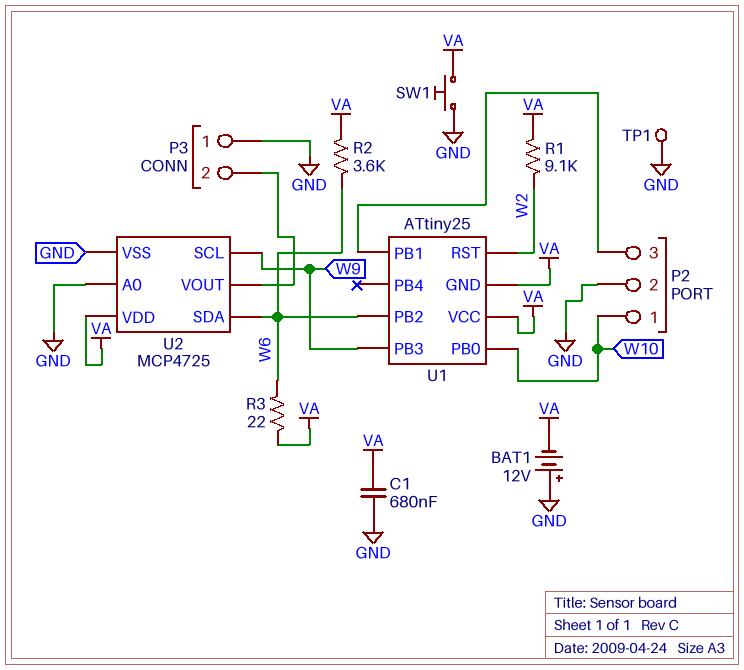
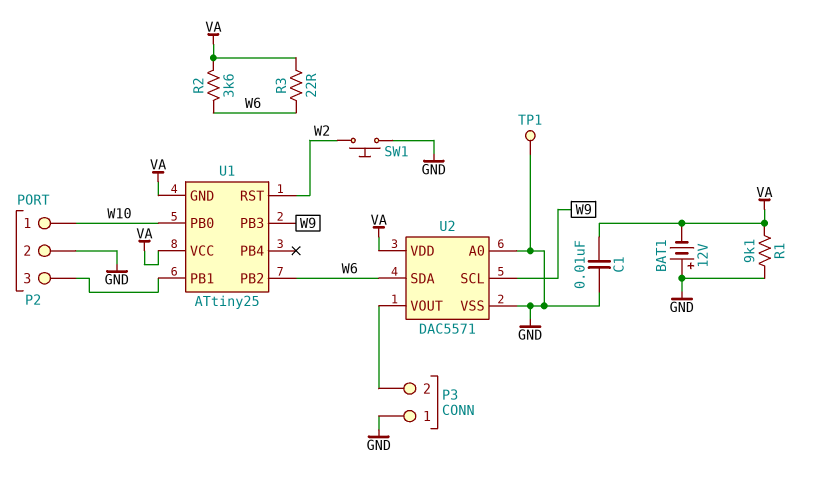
C1: 680nF (GND, VA) -> 10nF (GND, VA)
R1: 9.1k (VA, W2) -> 9.1k (GND, VA)
SW1: button (GND, VA) -> button (GND, W2)
U2: MCP4725 -> DAC5571

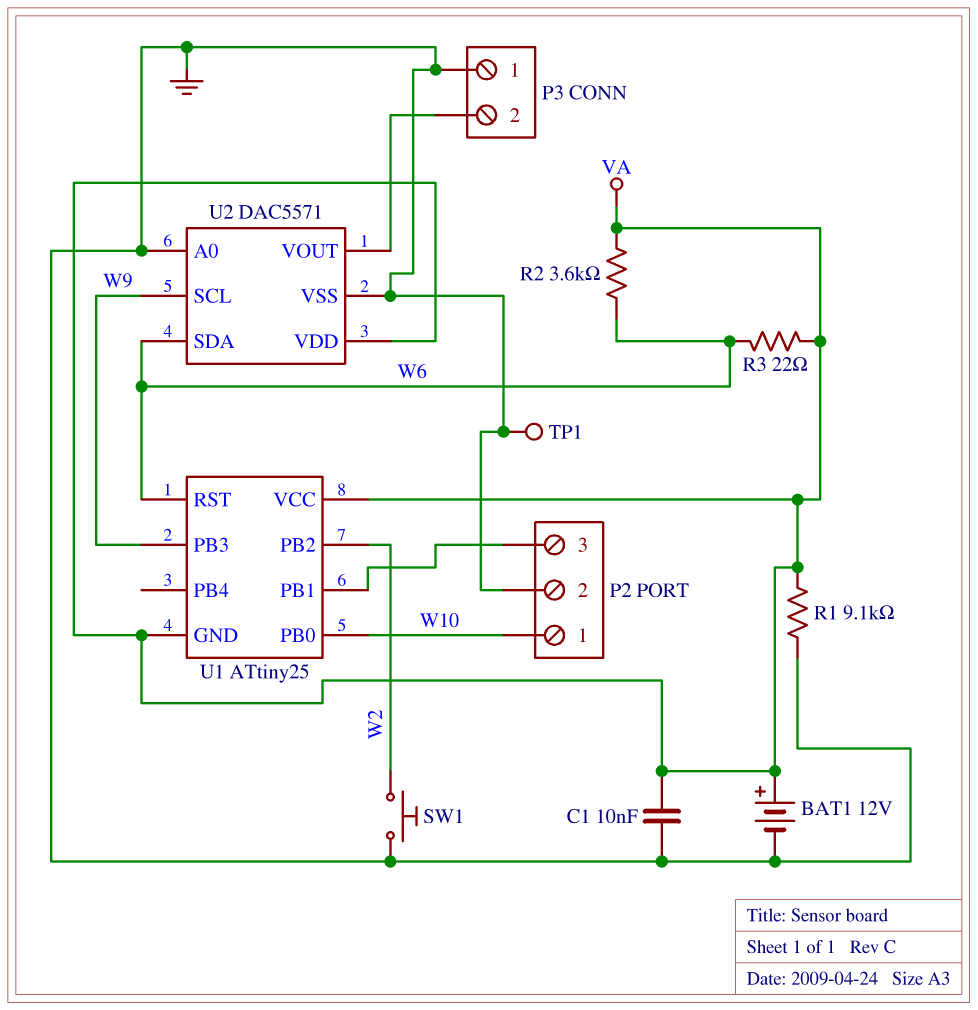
BAT1: 12V (plus GND, minus VA) -> 12V (plus VA, minus GND)
U1 pin PB2: W6 -> W2
U1 pin RST: W2 -> W6

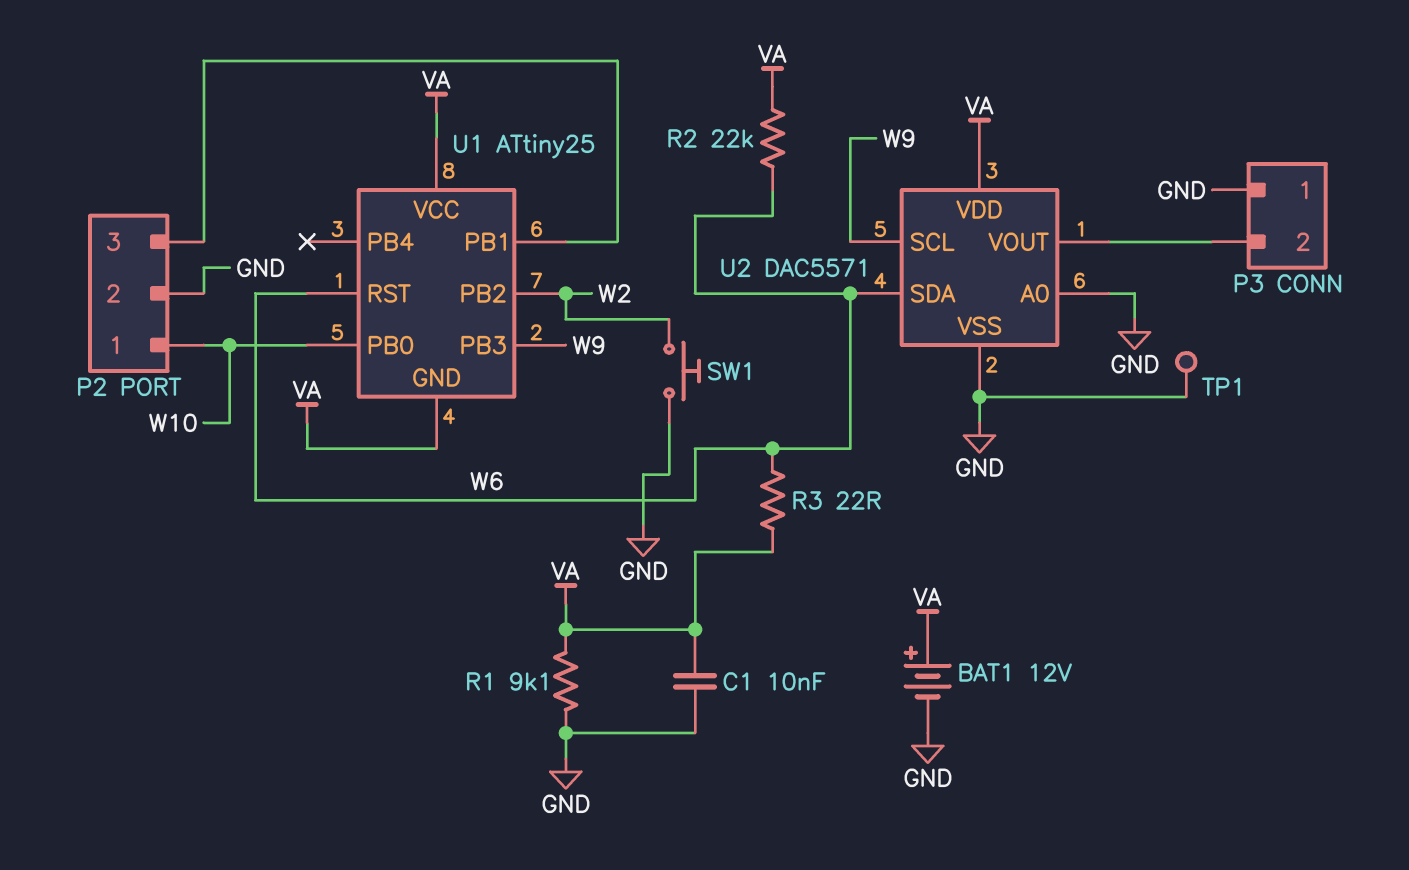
R2: 3.6k (VA, W6) -> 22k (VA, W6)

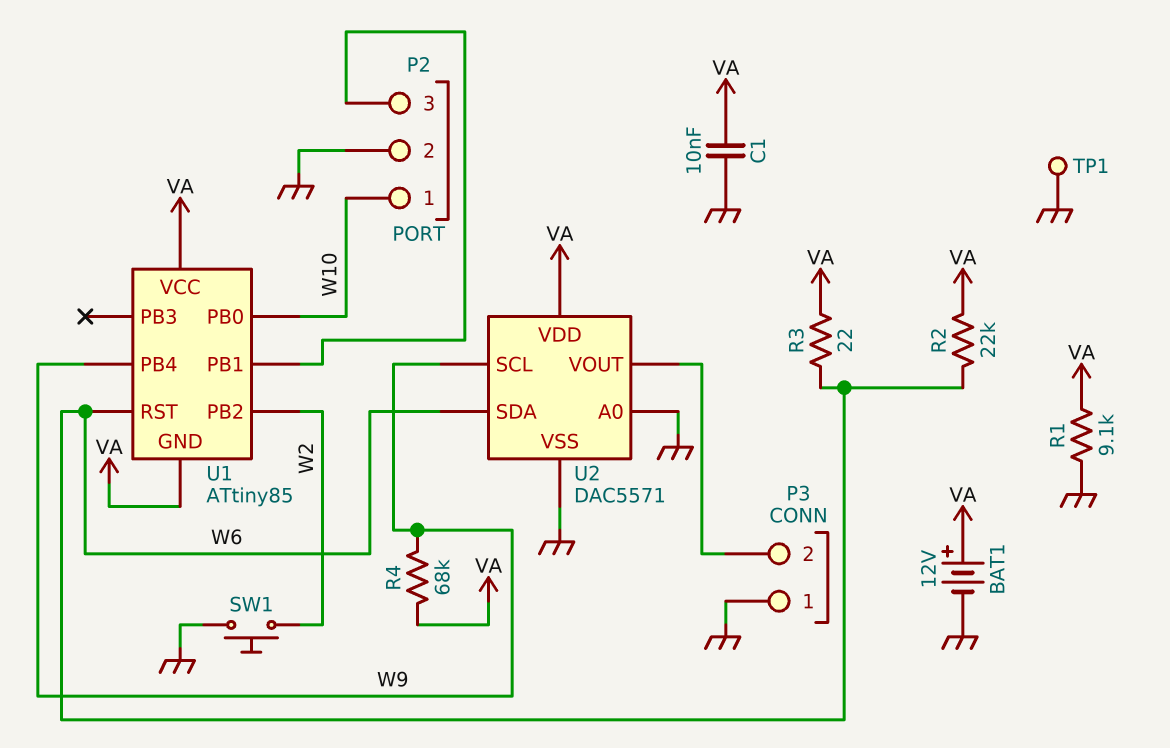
R4: none -> 68k (VA, W9)
U1: ATtiny25 -> ATtiny85
U1 pin PB3: W9 -> none
U1 pin PB4: none -> W9

